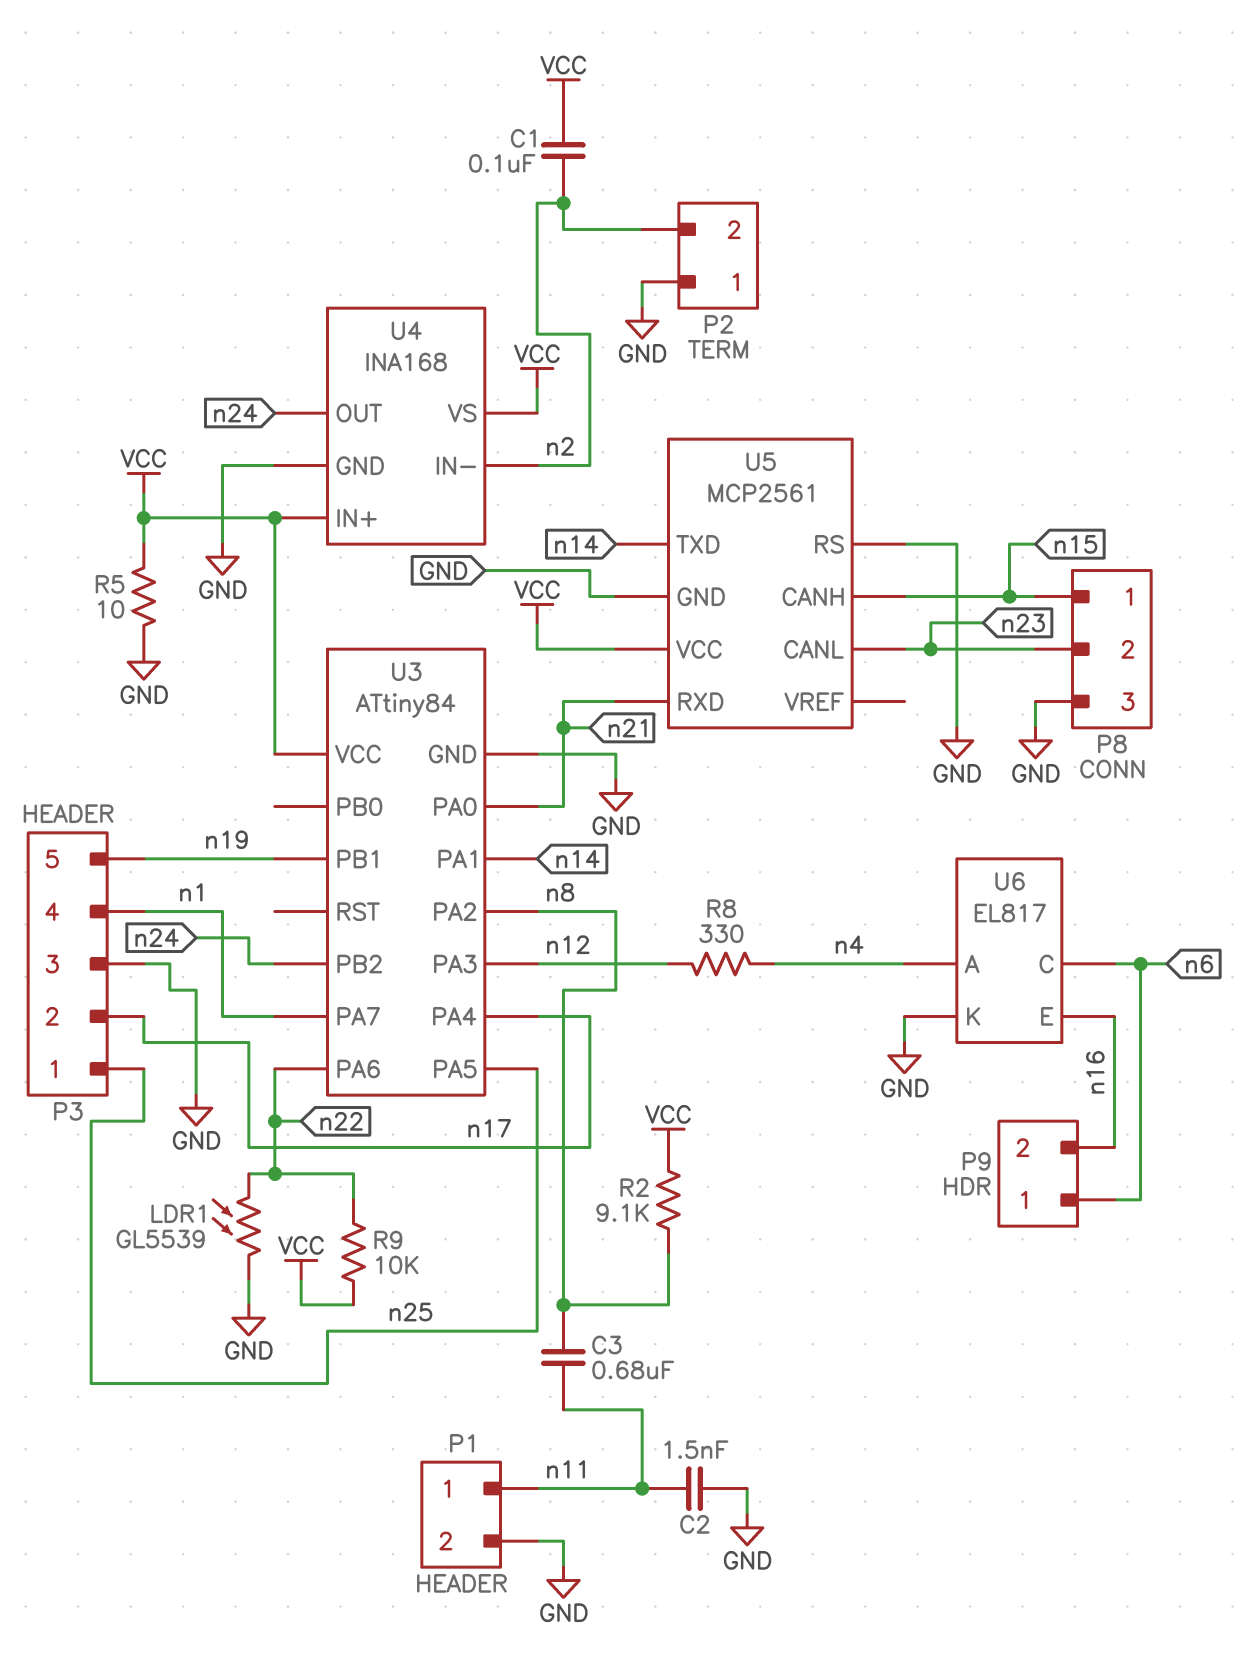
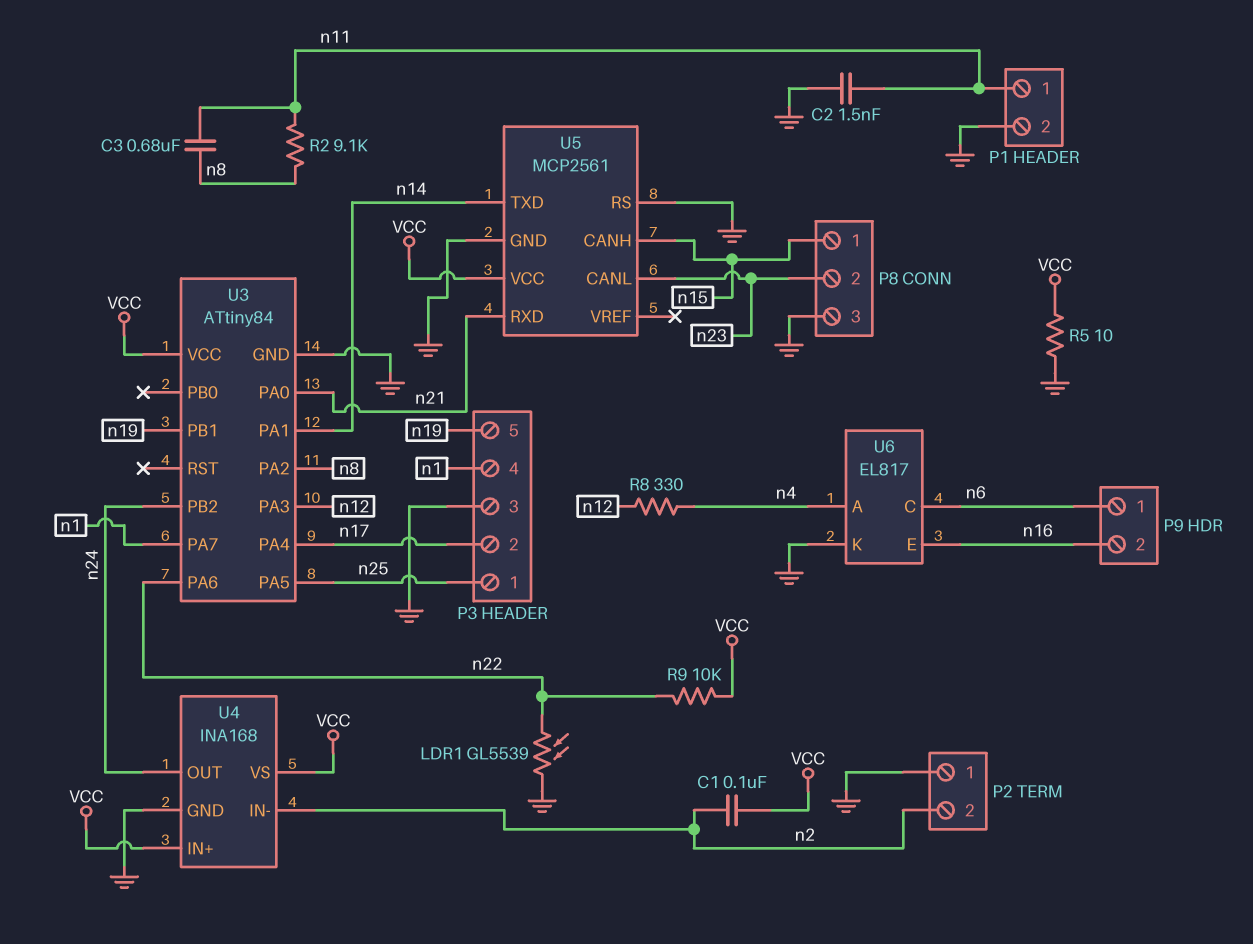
R2: 9.1k (VCC, n8) -> 9.1k (n8, n11)

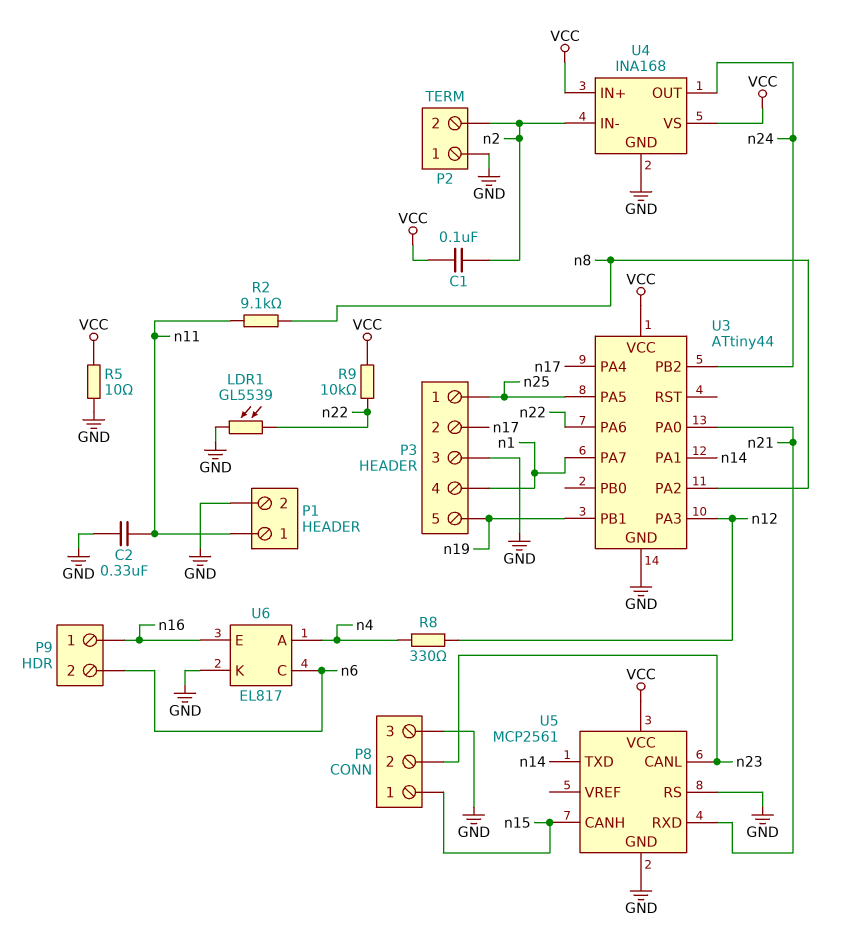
C2: 1.5nF (GND, n11) -> 330nF (GND, n11)
C3: 680nF (n8, n11) -> none
P9 pin 1: n6 -> n16
P9 pin 2: n16 -> n6
U3: ATtiny84 -> ATtiny44

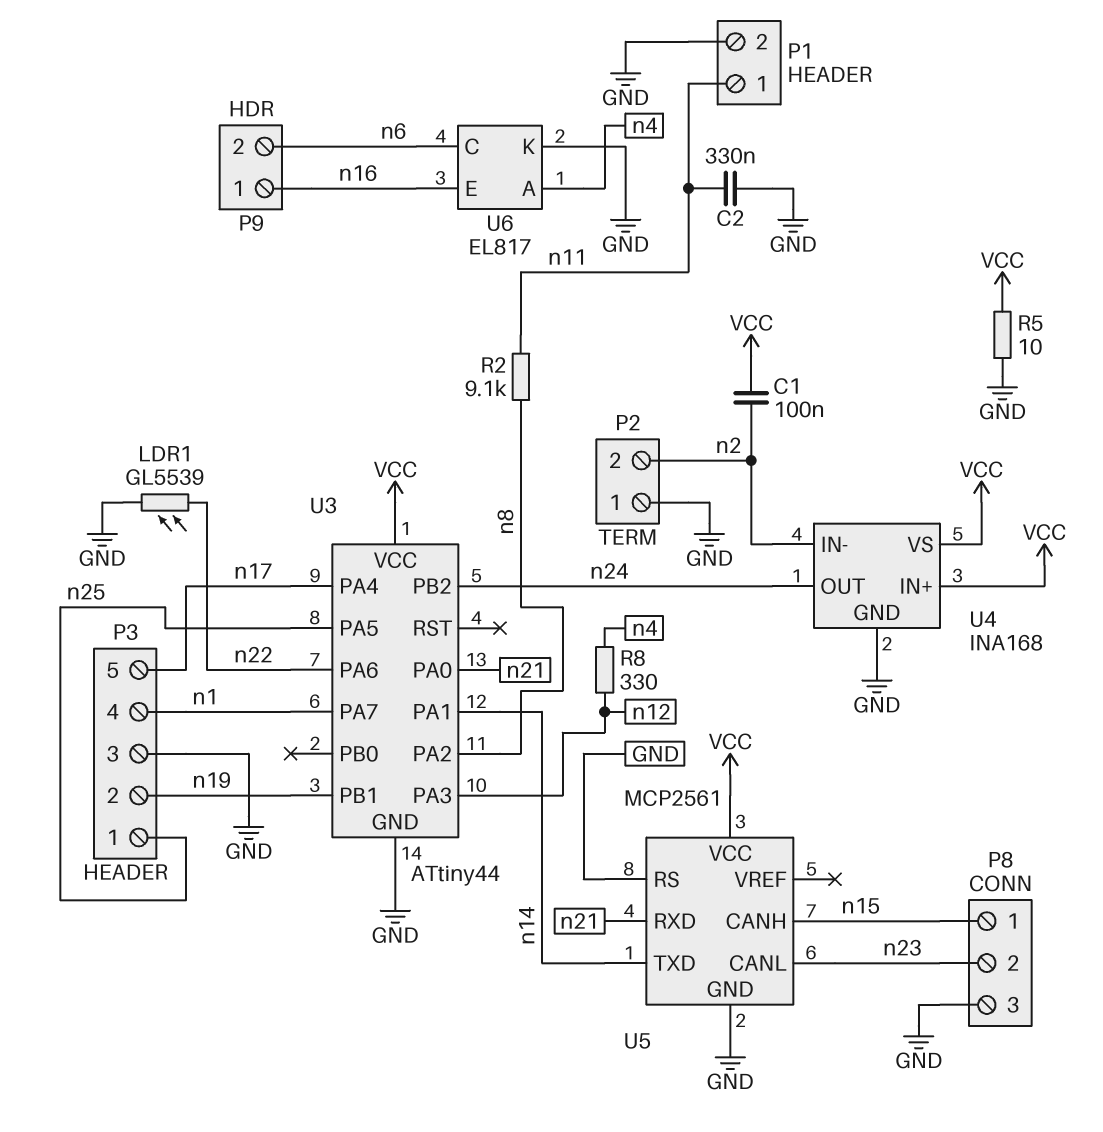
P3 pin 2: n17 -> n19
P3 pin 5: n19 -> n17
R9: 10k (VCC, n22) -> none

